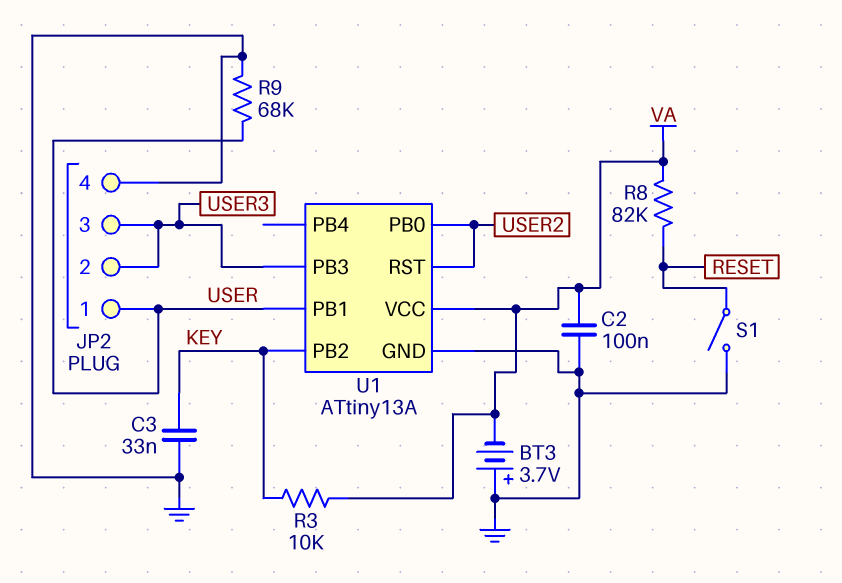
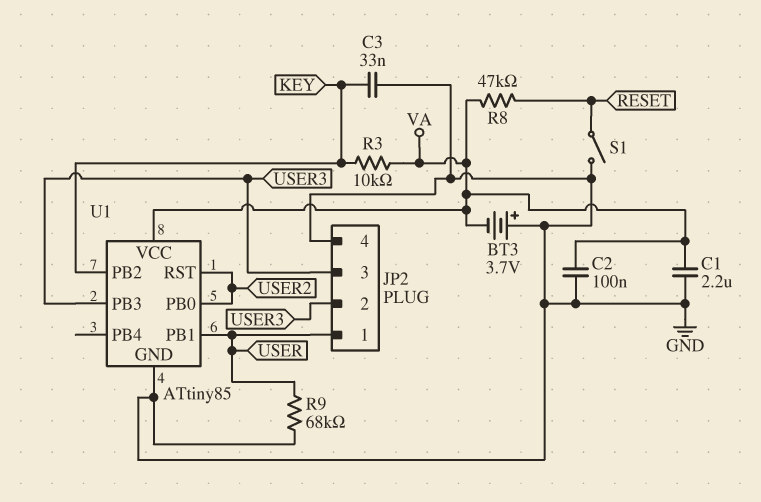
C1: none -> 2.2uF (GND, VA)
R8: 82k (RESET, VA) -> 47k (RESET, VA)
U1: ATtiny13A -> ATtiny85

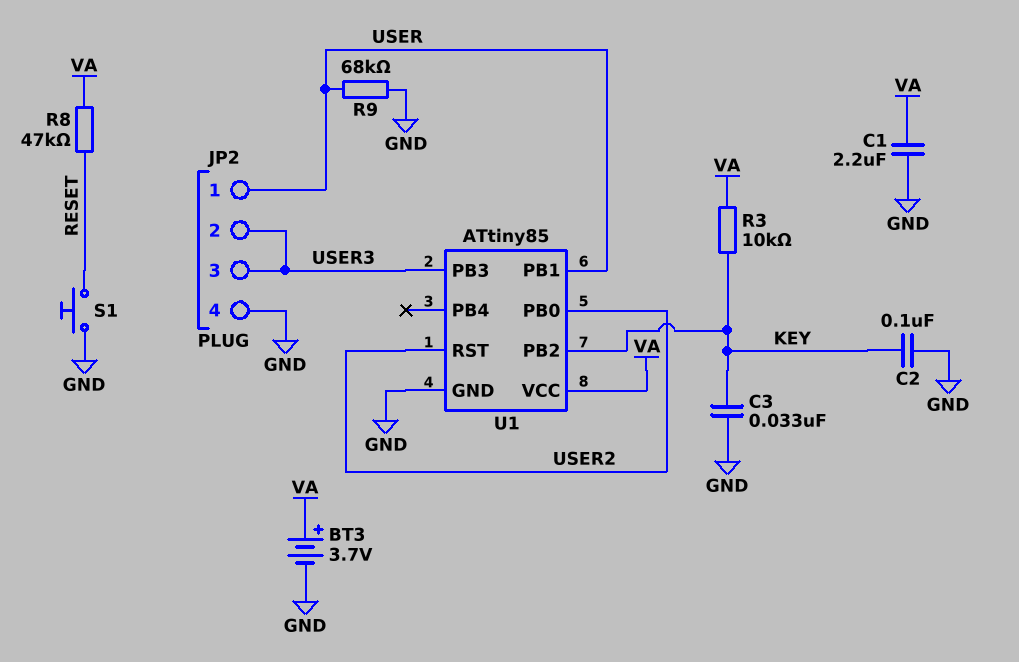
BT3: 3.7V (plus GND, minus VA) -> 3.7V (plus VA, minus GND)
C2: 100nF (GND, VA) -> 100nF (GND, KEY)
S1: switch (GND, RESET) -> button (GND, RESET)

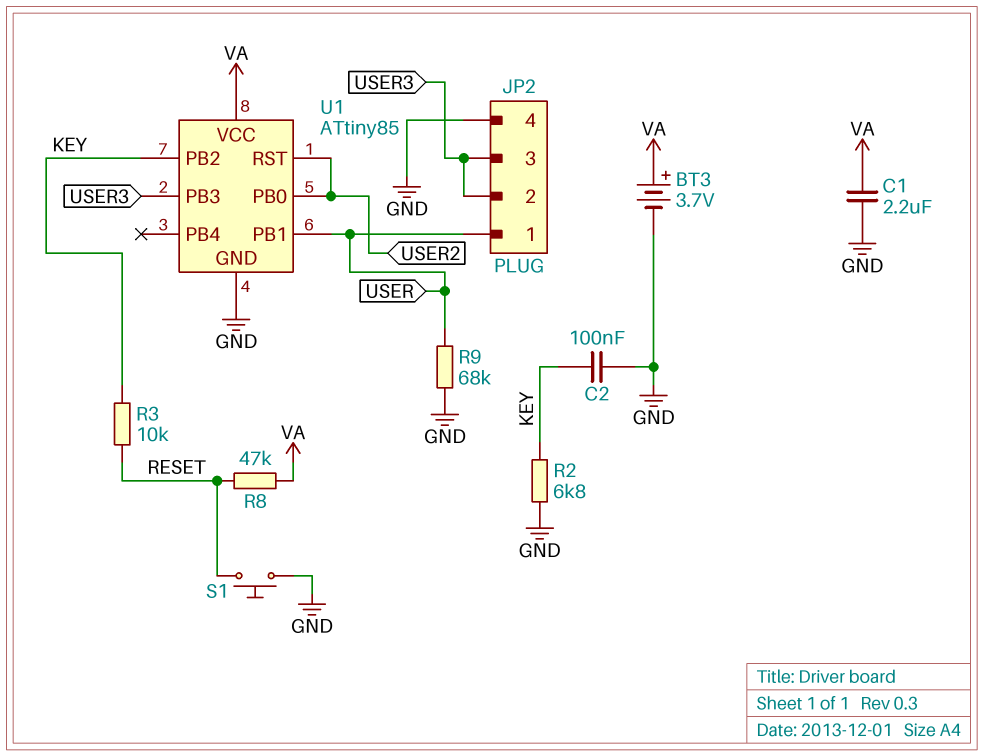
C3: 33nF (GND, KEY) -> none
R2: none -> 6.8k (GND, KEY)
R3: 10k (KEY, VA) -> 10k (KEY, RESET)

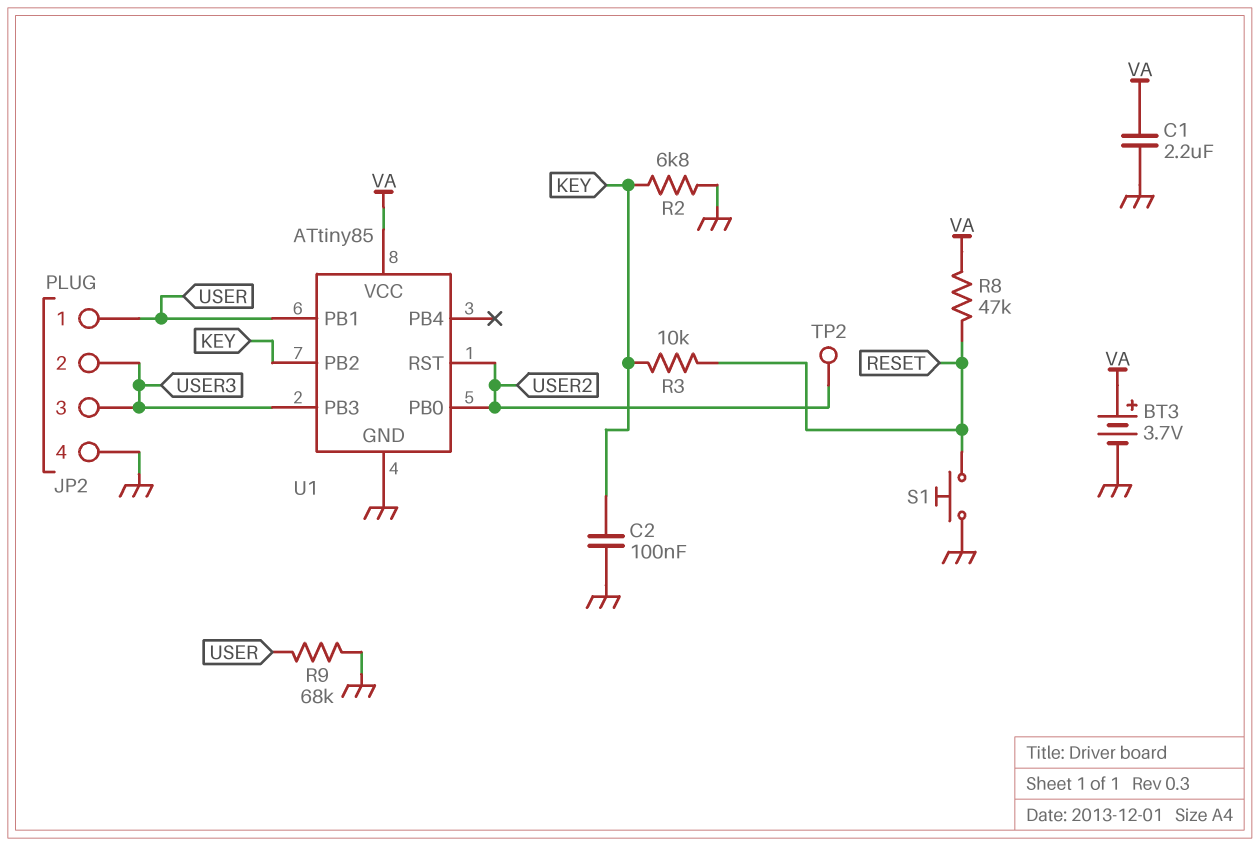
TP2: none -> test point (USER2)

